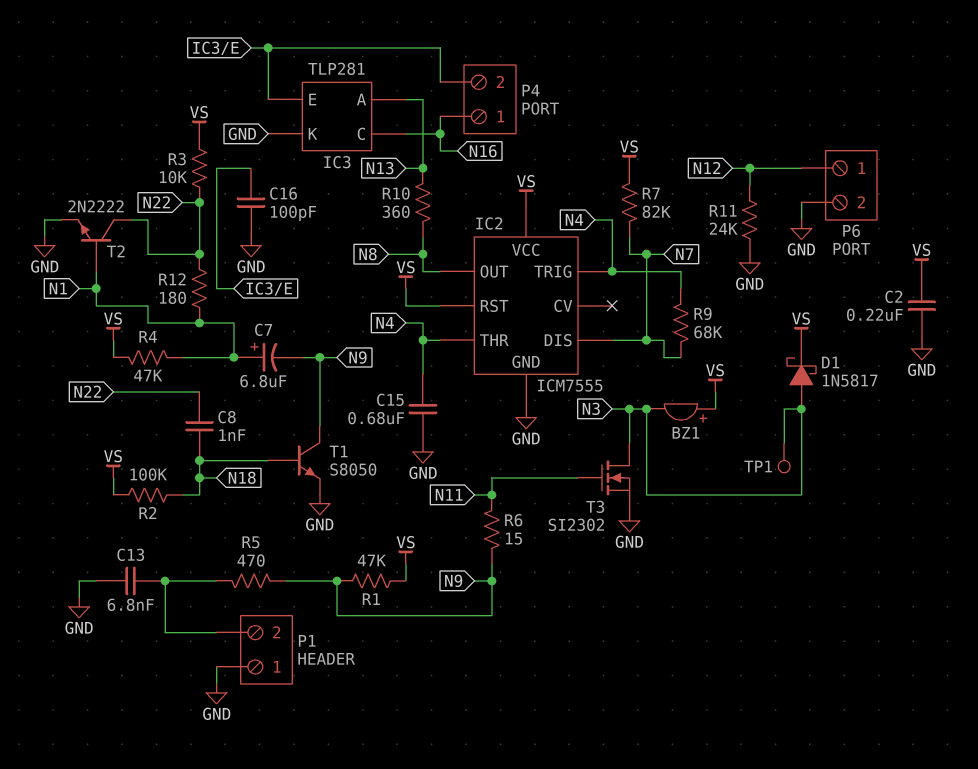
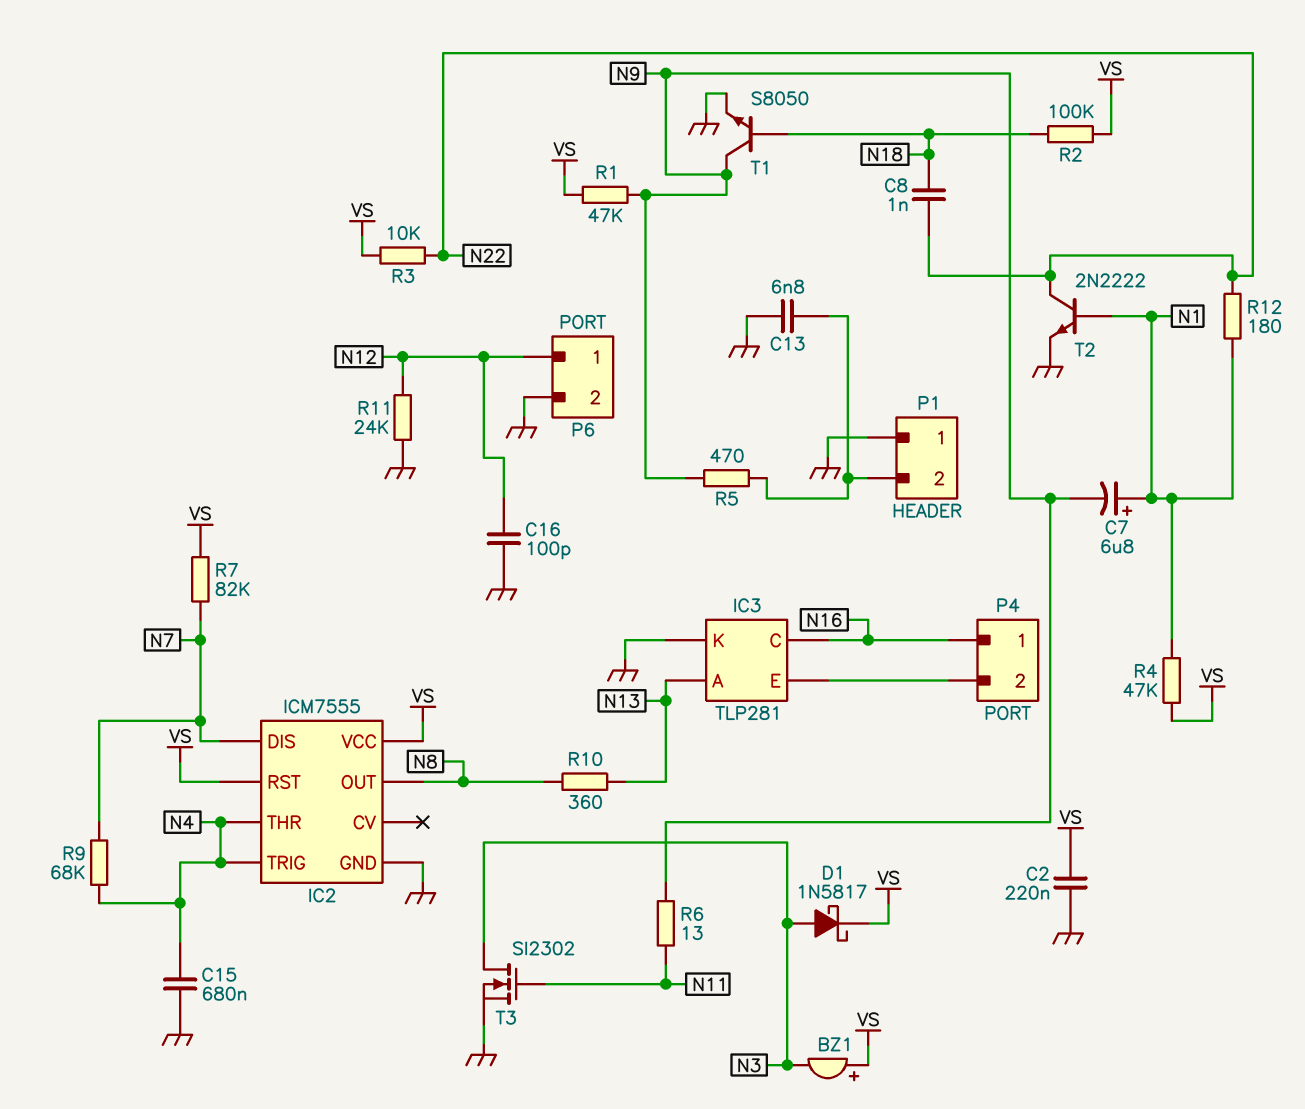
C16: 100pF (GND, IC3/E) -> 100pF (GND, N12)
R6: 15 (N9, N11) -> 13 (N9, N11)
TP1: test point (N3) -> none

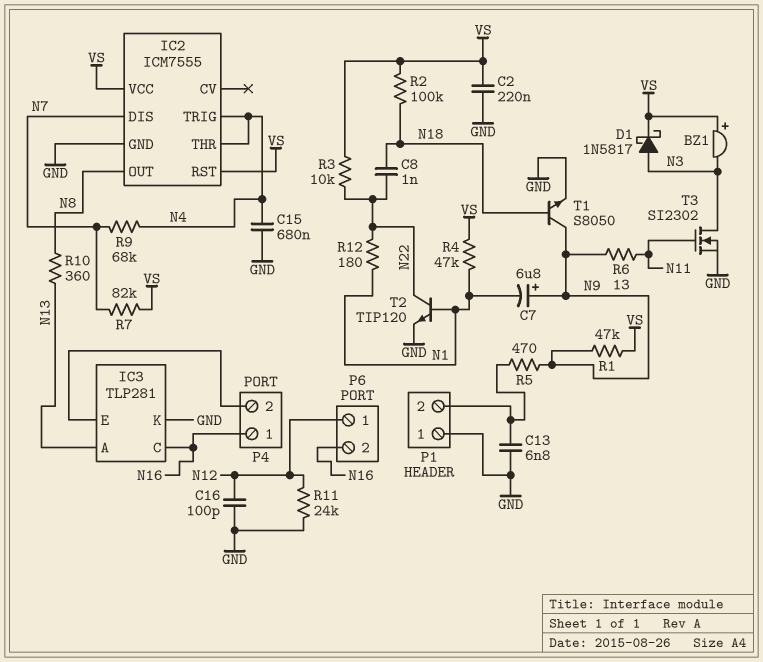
C7: 6.8uF (plus N1, minus N9) -> 6.8uF (plus N9, minus N1)
P6 pin 2: GND -> N16
T2: NPN 2N2222 (B N1, C N22, E GND) -> NPN TIP120 (B N1, C N22, E GND)

